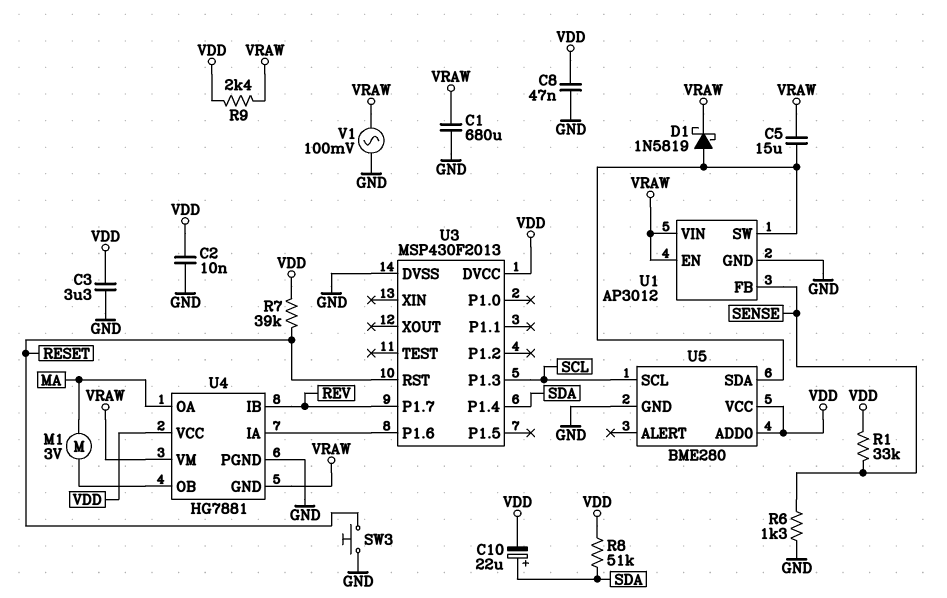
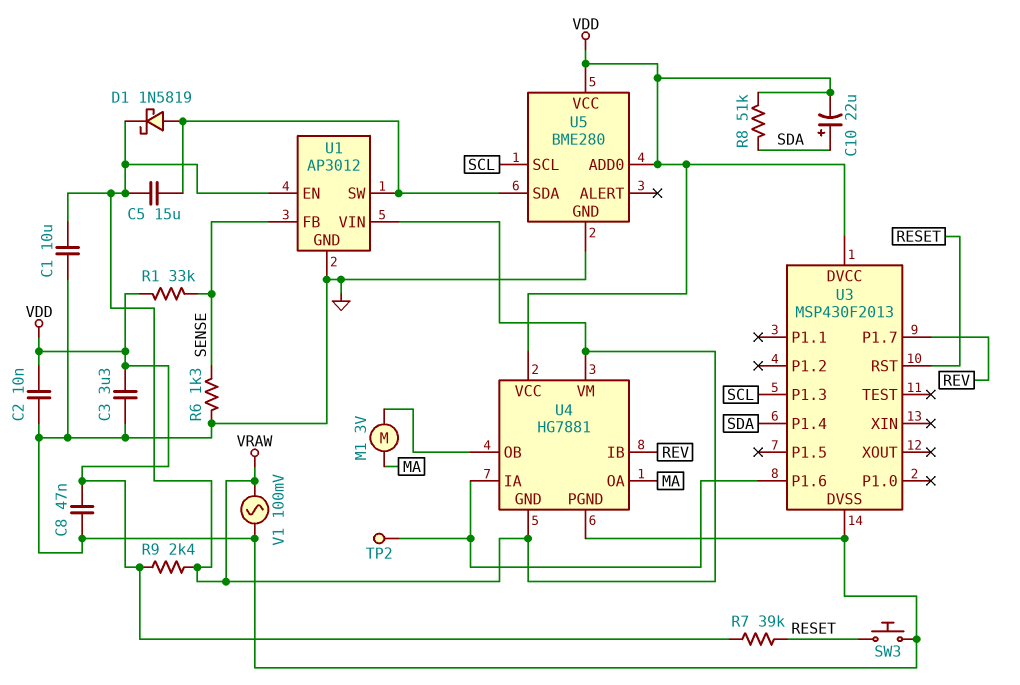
C1: 680uF (GND, VRAW) -> 10uF (GND, VRAW)
TP2: none -> test point (U3/P1.6)

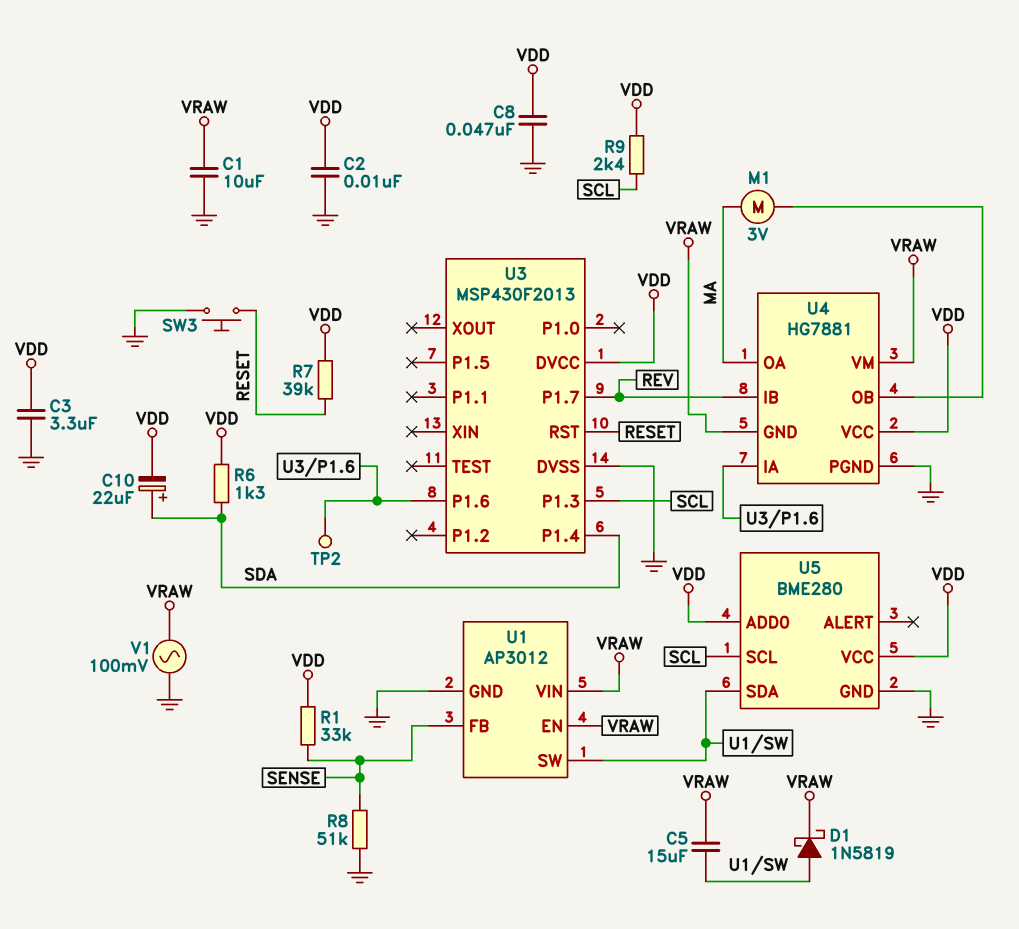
R6: 1.3k (GND, SENSE) -> 1.3k (SDA, VDD)
R8: 51k (SDA, VDD) -> 51k (GND, SENSE)
R9: 2.4k (VDD, VRAW) -> 2.4k (SCL, VDD)

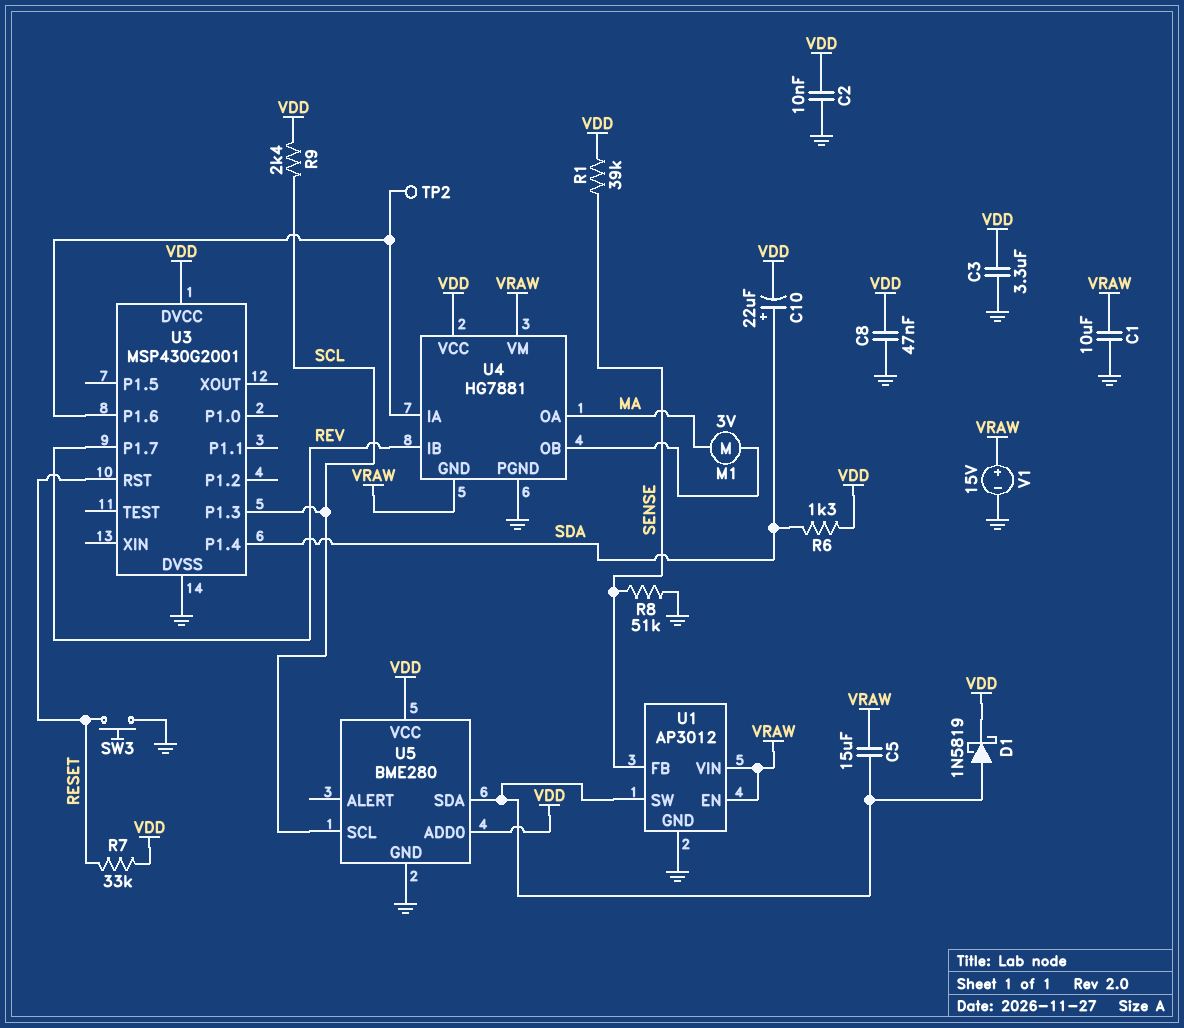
D1: schottky 1N5819 (A U1/SW, K VRAW) -> schottky 1N5819 (A U1/SW, K VDD)
R1: 33k (SENSE, VDD) -> 39k (SENSE, VDD)
R7: 39k (RESET, VDD) -> 33k (RESET, VDD)
U3: MSP430F2013 -> MSP430G2001
V1: AC 100mV (GND, VRAW) -> 15V (plus VRAW, minus GND)

